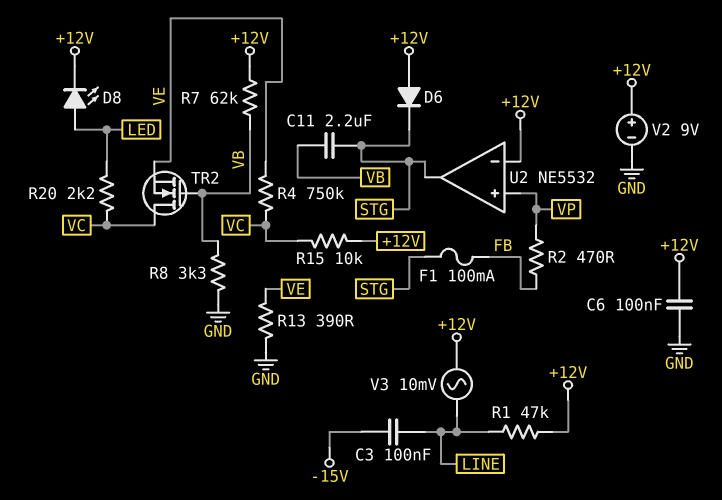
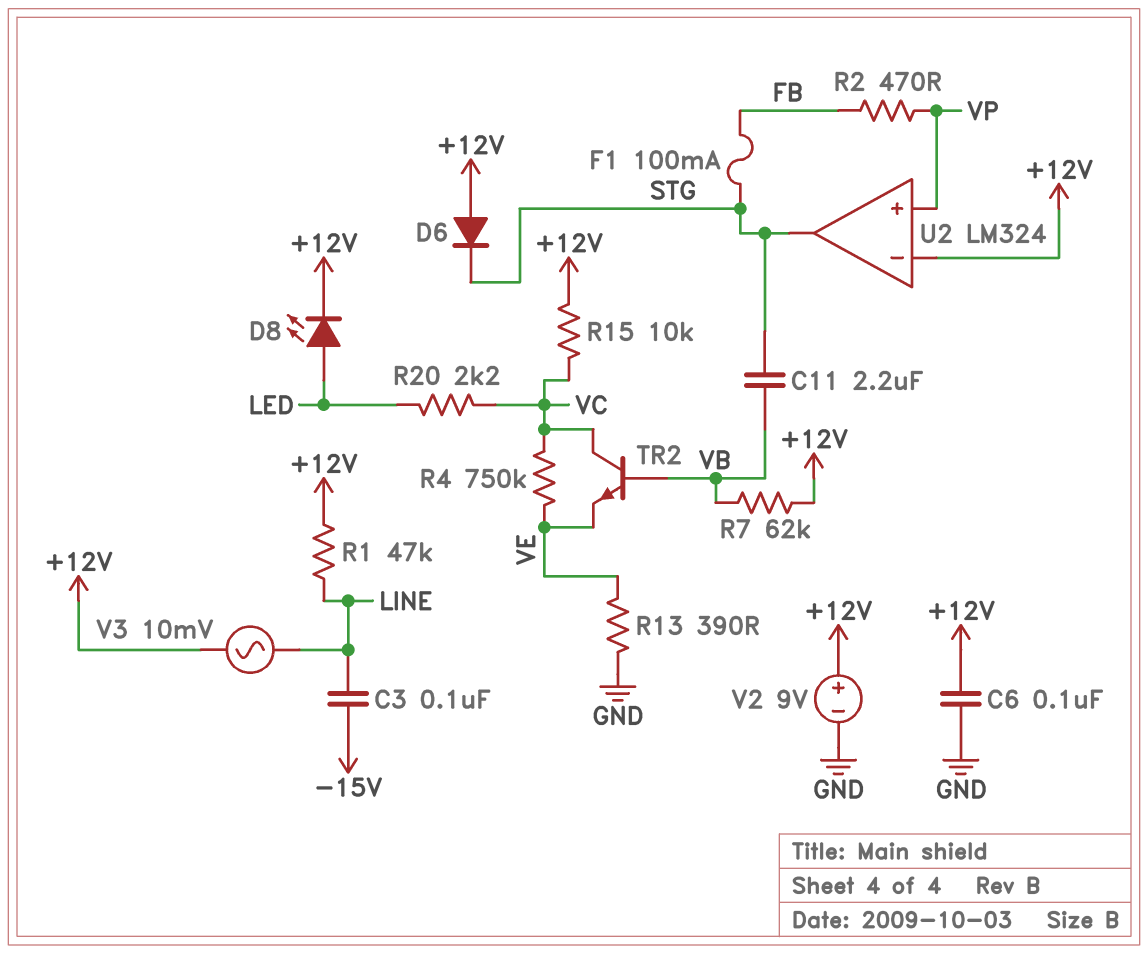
R8: 3.3k (GND, VB) -> none
TR2: NMOS (G VB, D VC, S VE) -> NPN (B VB, C VC, E VE)
U2: NE5532 -> LM324

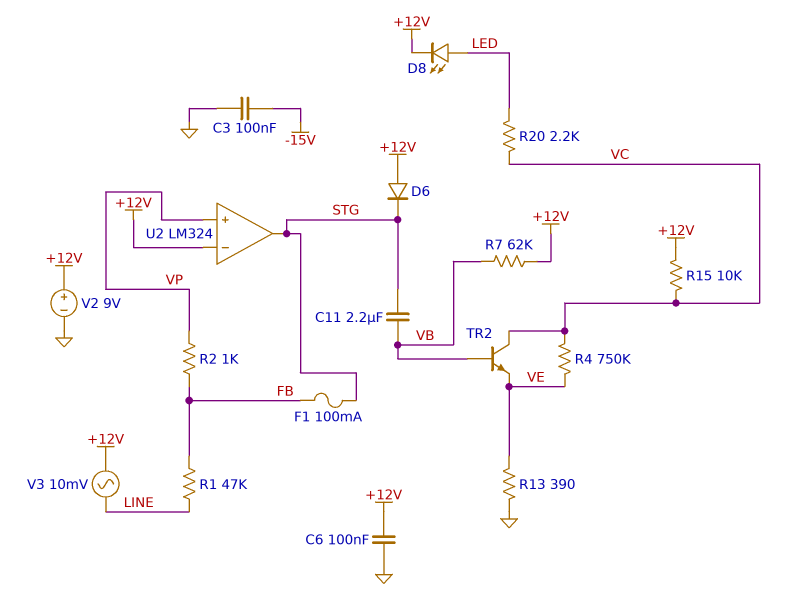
C3: 100nF (-15V, LINE) -> 100nF (-15V, GND)
R1: 47k (+12V, LINE) -> 47k (FB, LINE)
R2: 470 (FB, VP) -> 1k (FB, VP)

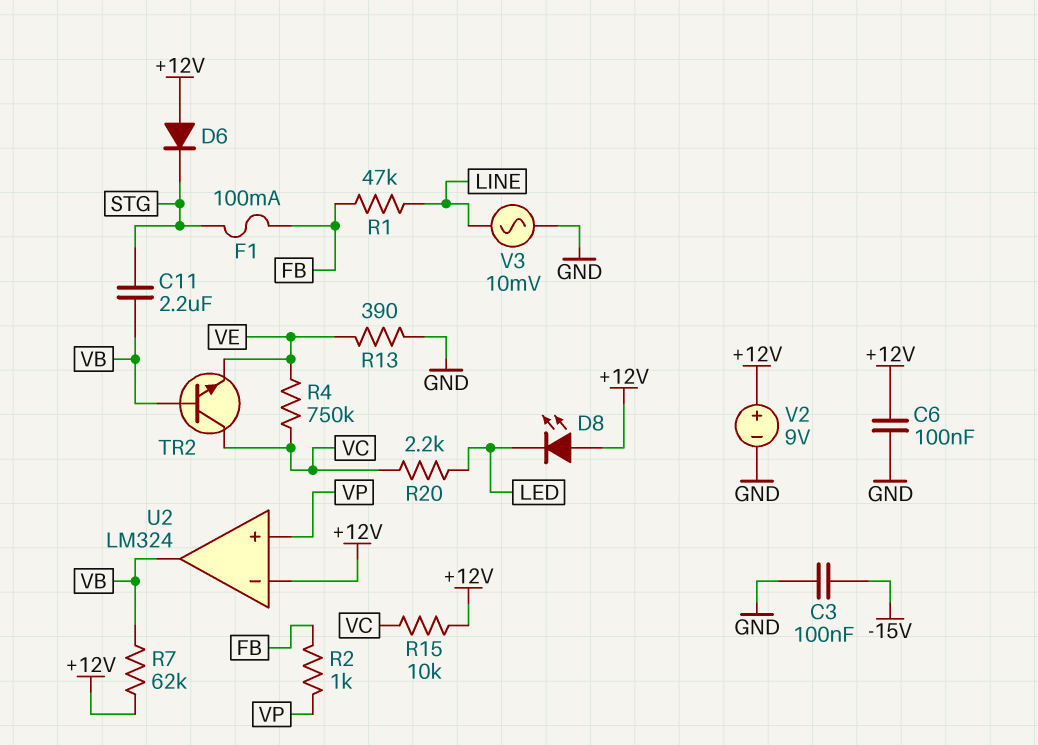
D8: LED (A LED, K +12V) -> LED (A +12V, K LED)
U2 pin out: STG -> VB
V3: AC 10mV (+12V, LINE) -> AC 10mV (GND, LINE)

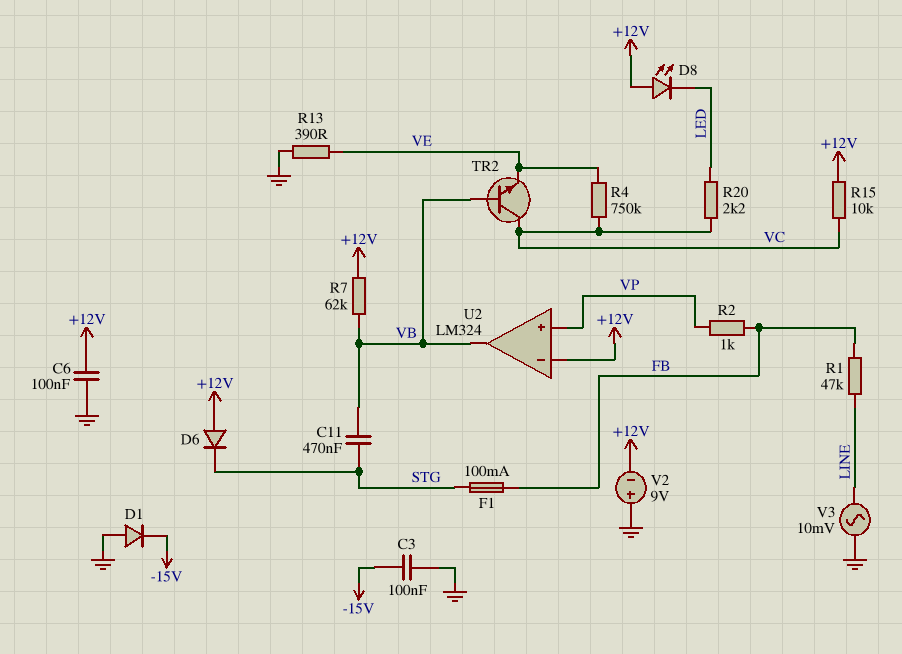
C11: 2.2uF (STG, VB) -> 470nF (STG, VB)
D1: none -> diode (A GND, K -15V)
V2: 9V (plus +12V, minus GND) -> 9V (plus GND, minus +12V)

